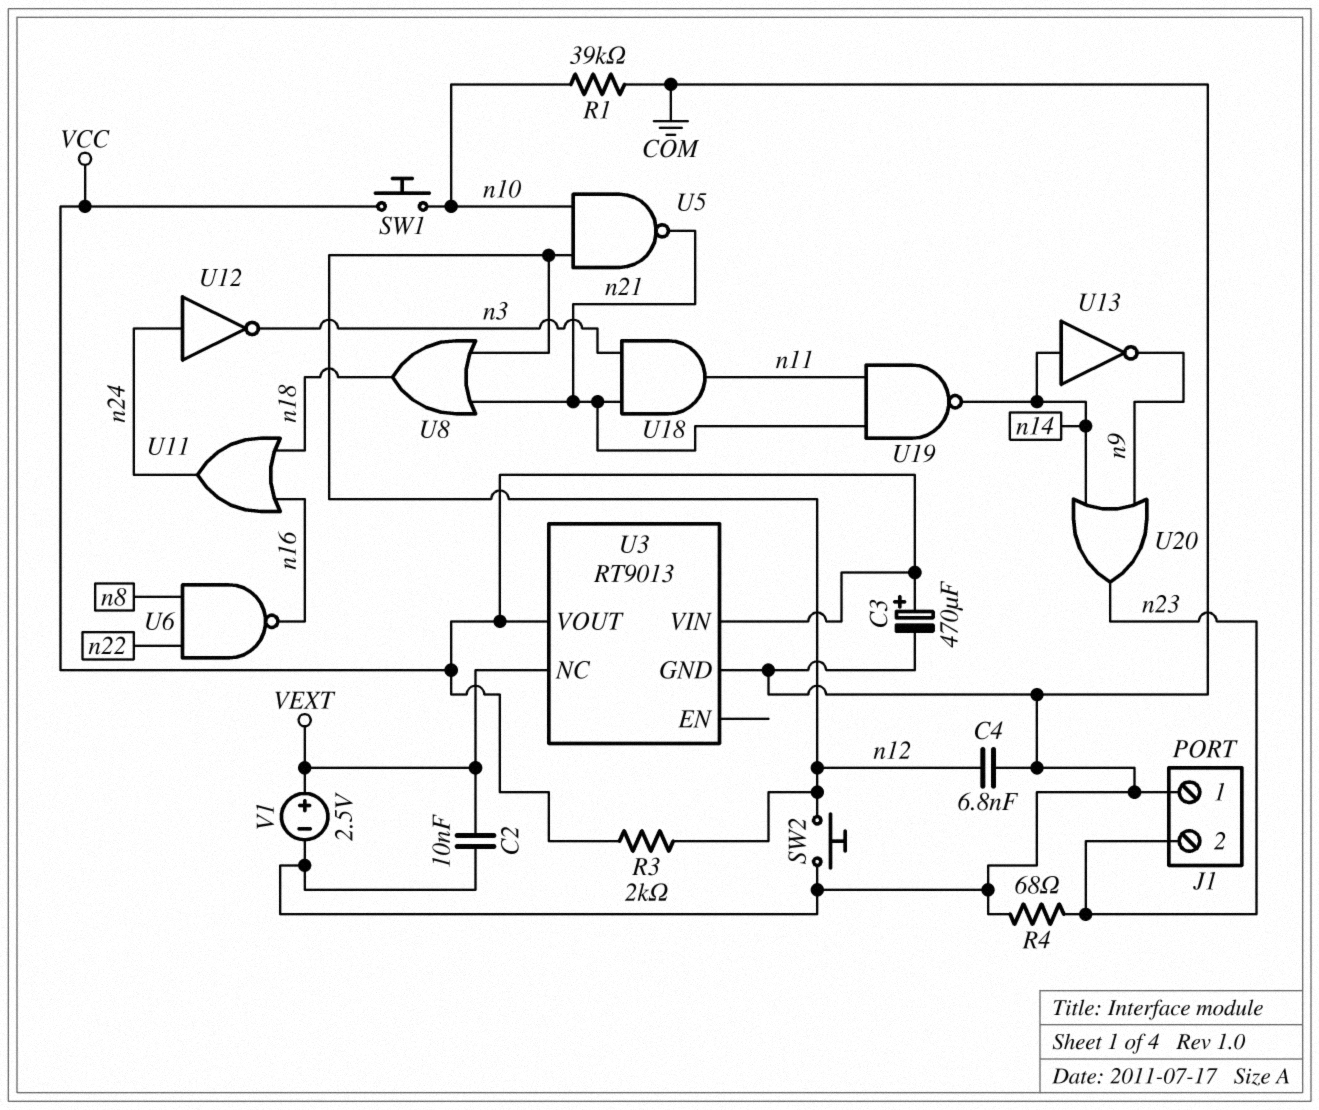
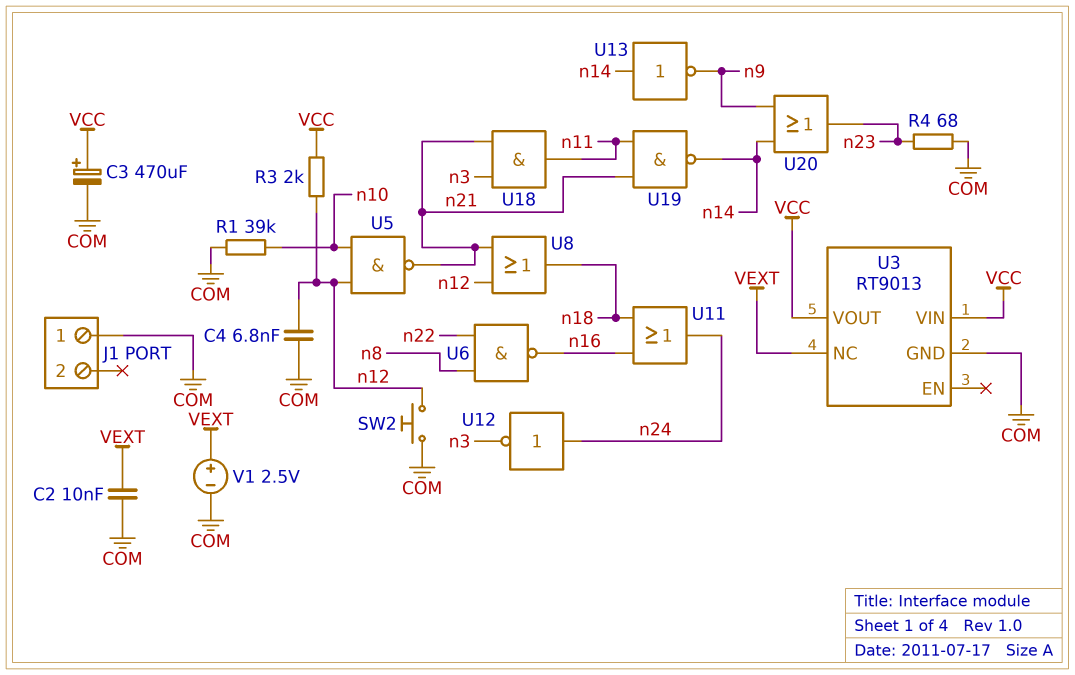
J1 pin 2: n23 -> none
SW1: button (VCC, n10) -> none

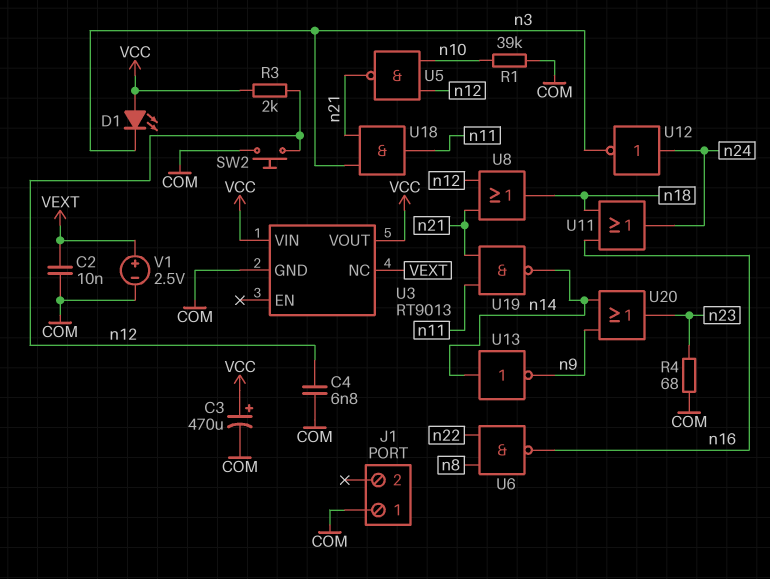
D1: none -> LED (A VCC, K n3)

